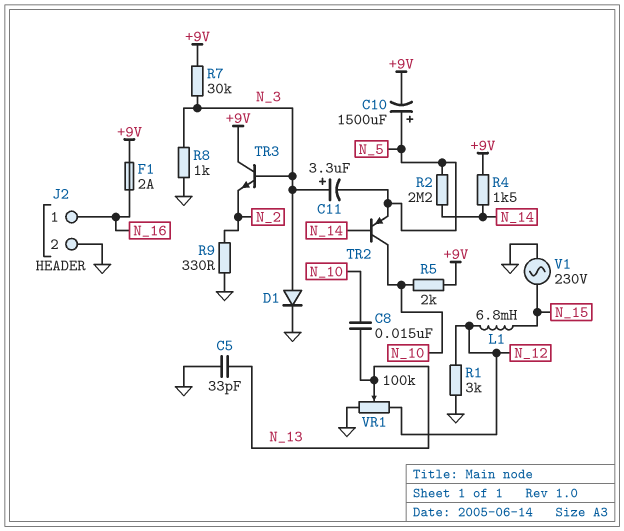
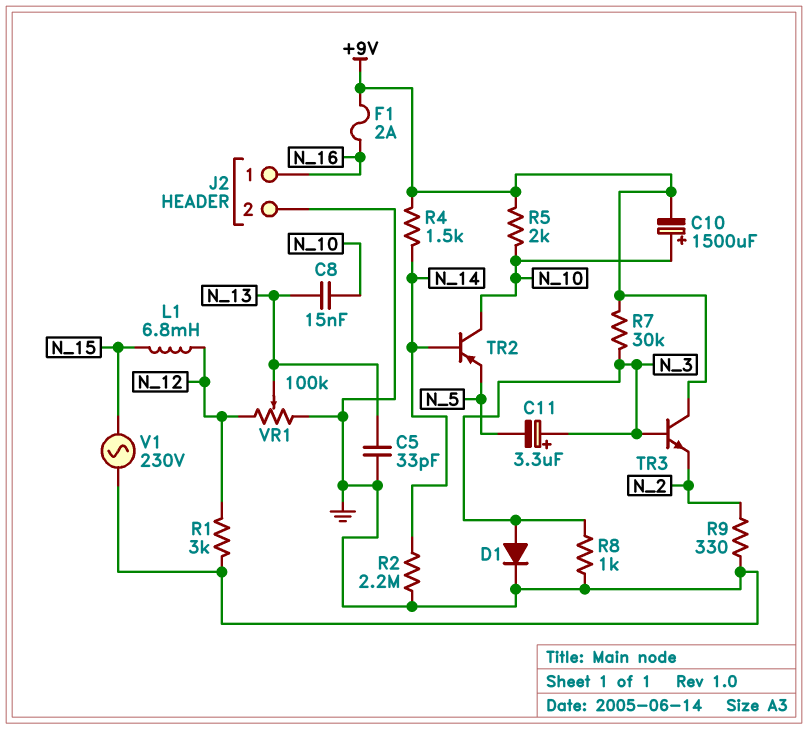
C10: 1500uF (plus N_5, minus +9V) -> 1500uF (plus N_10, minus +9V)
R2: 2.2M (N_5, N_14) -> 2.2M (GND, N_14)

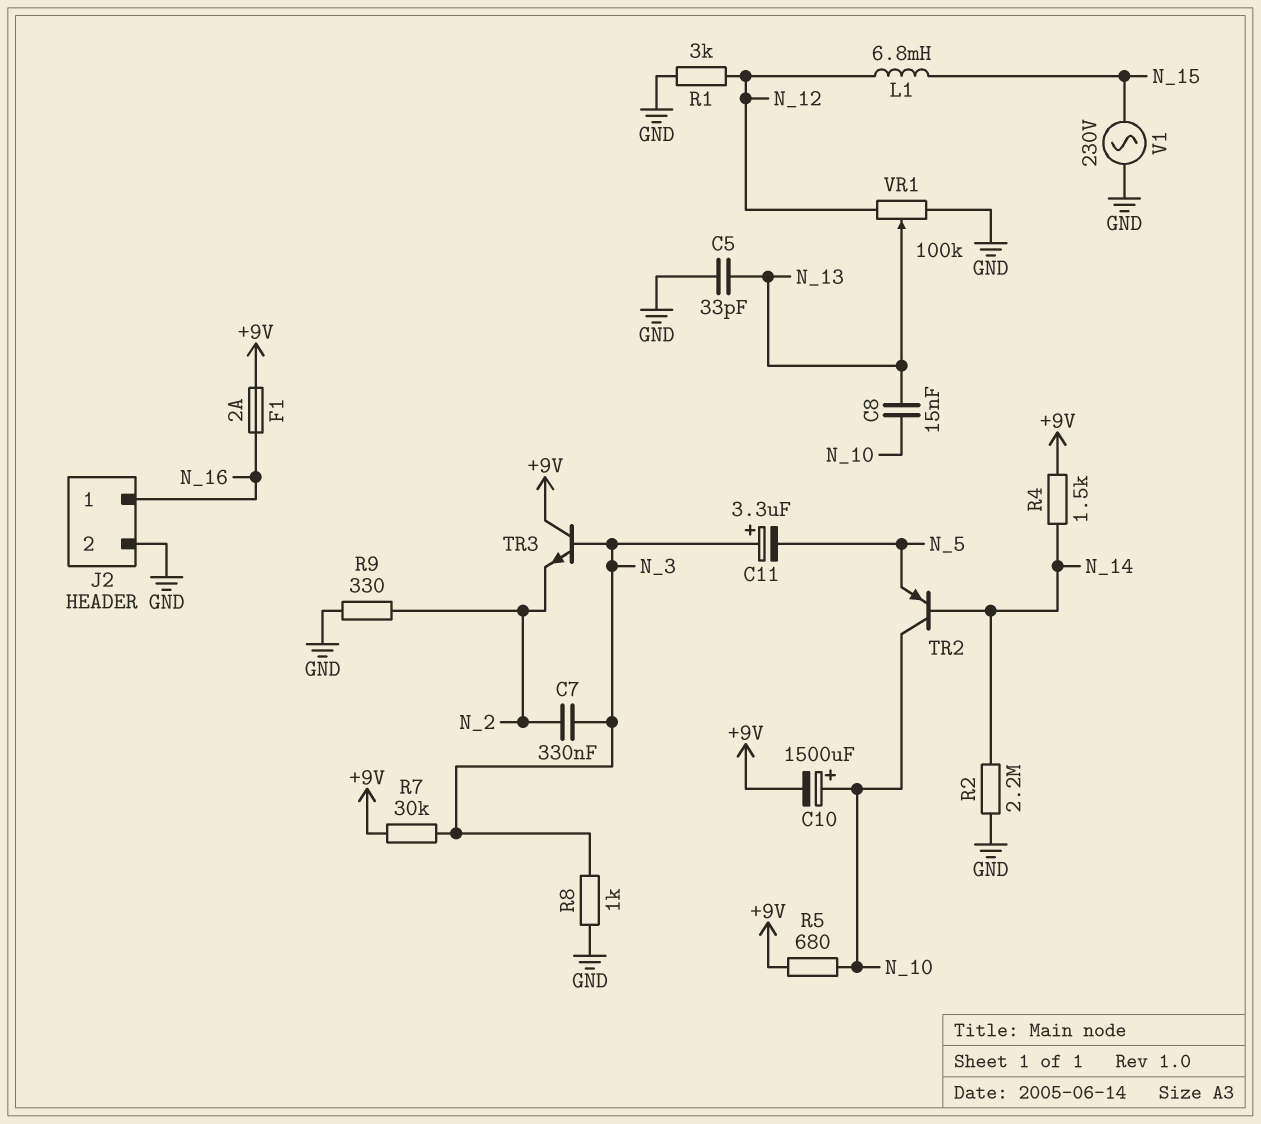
C7: none -> 330nF (N_2, N_3)
D1: diode (A N_3, K GND) -> none
R5: 2k (+9V, N_10) -> 680 (+9V, N_10)

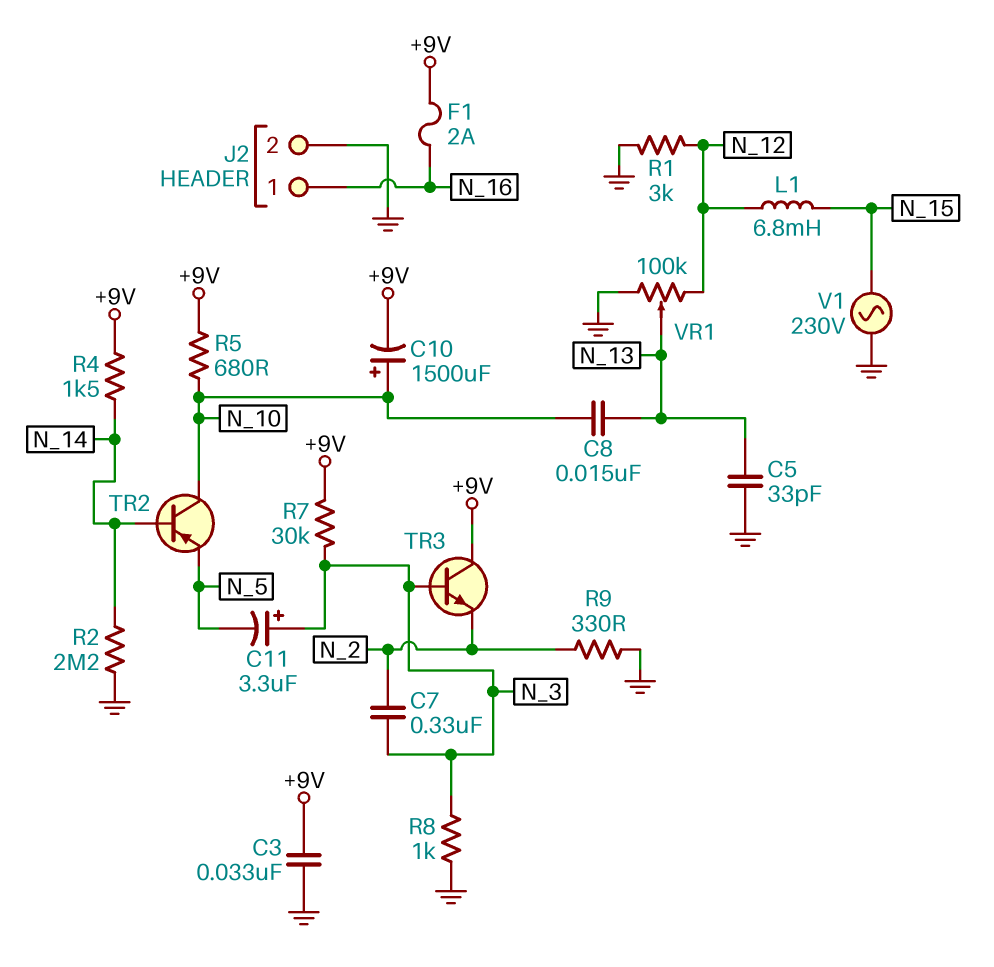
C3: none -> 33nF (+9V, GND)

